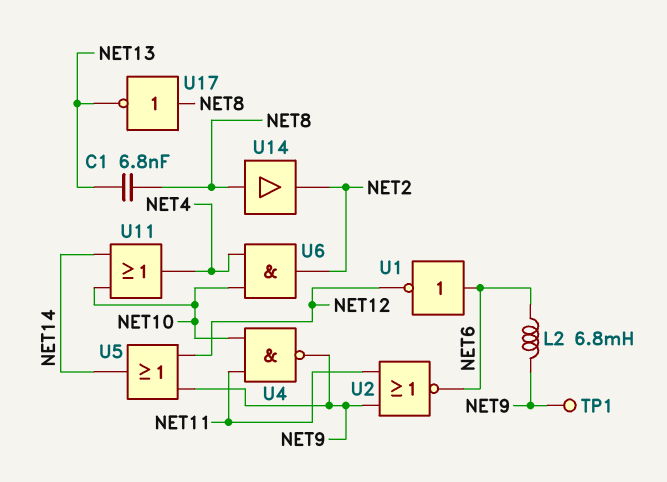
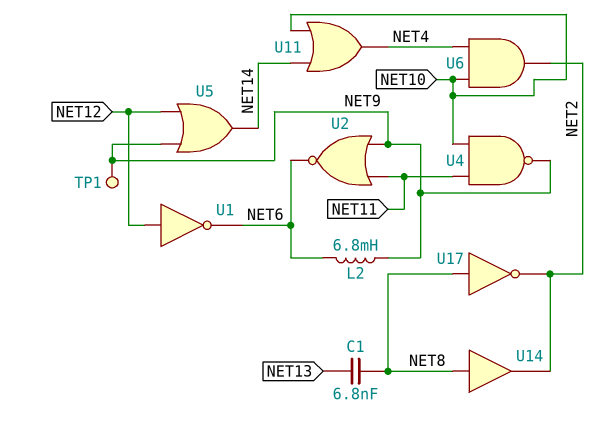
U1: NOT (in NET6, out NET12) -> NOT (in NET12, out NET6)
U17: NOT (in NET8, out NET13) -> NOT (in NET8, out NET2)

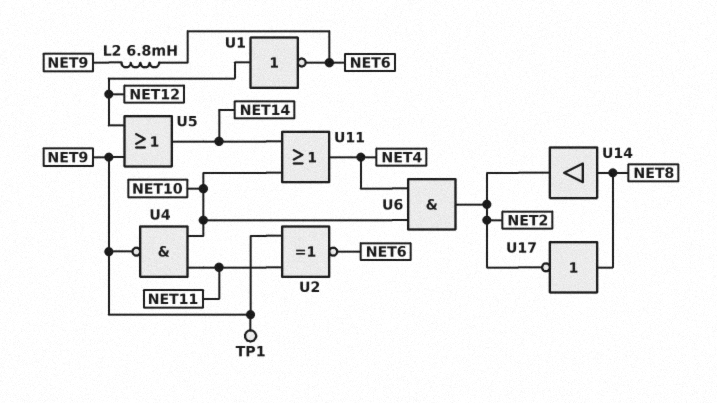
C1: 6.8nF (NET8, NET13) -> none
U2: NOR (in NET9, in NET11, out NET6) -> XNOR (in NET9, in NET11, out NET6)

